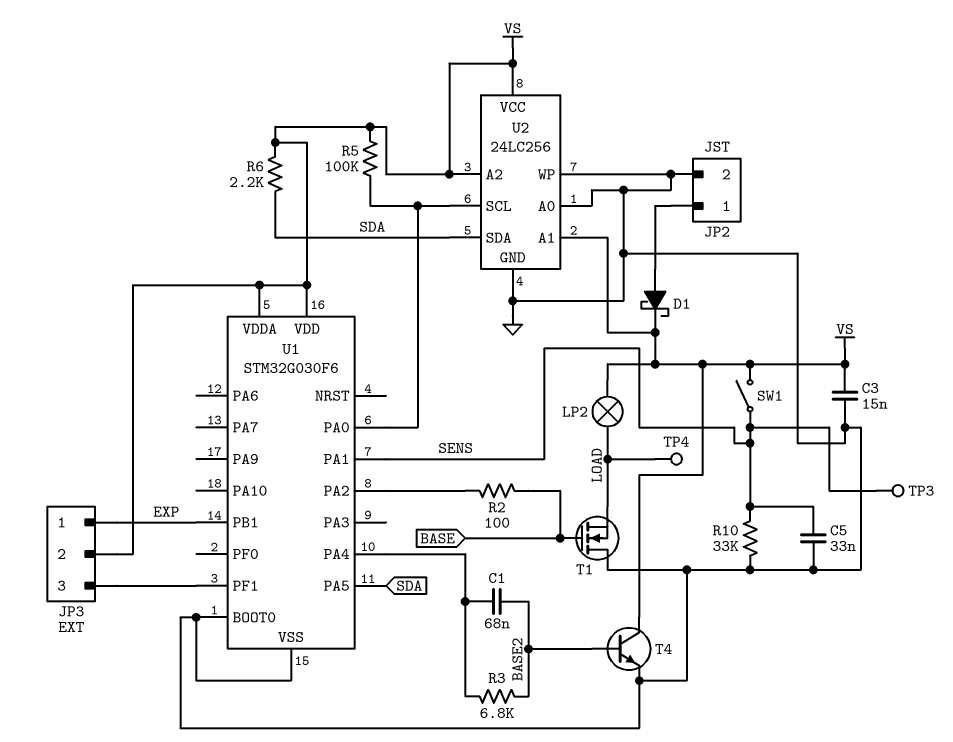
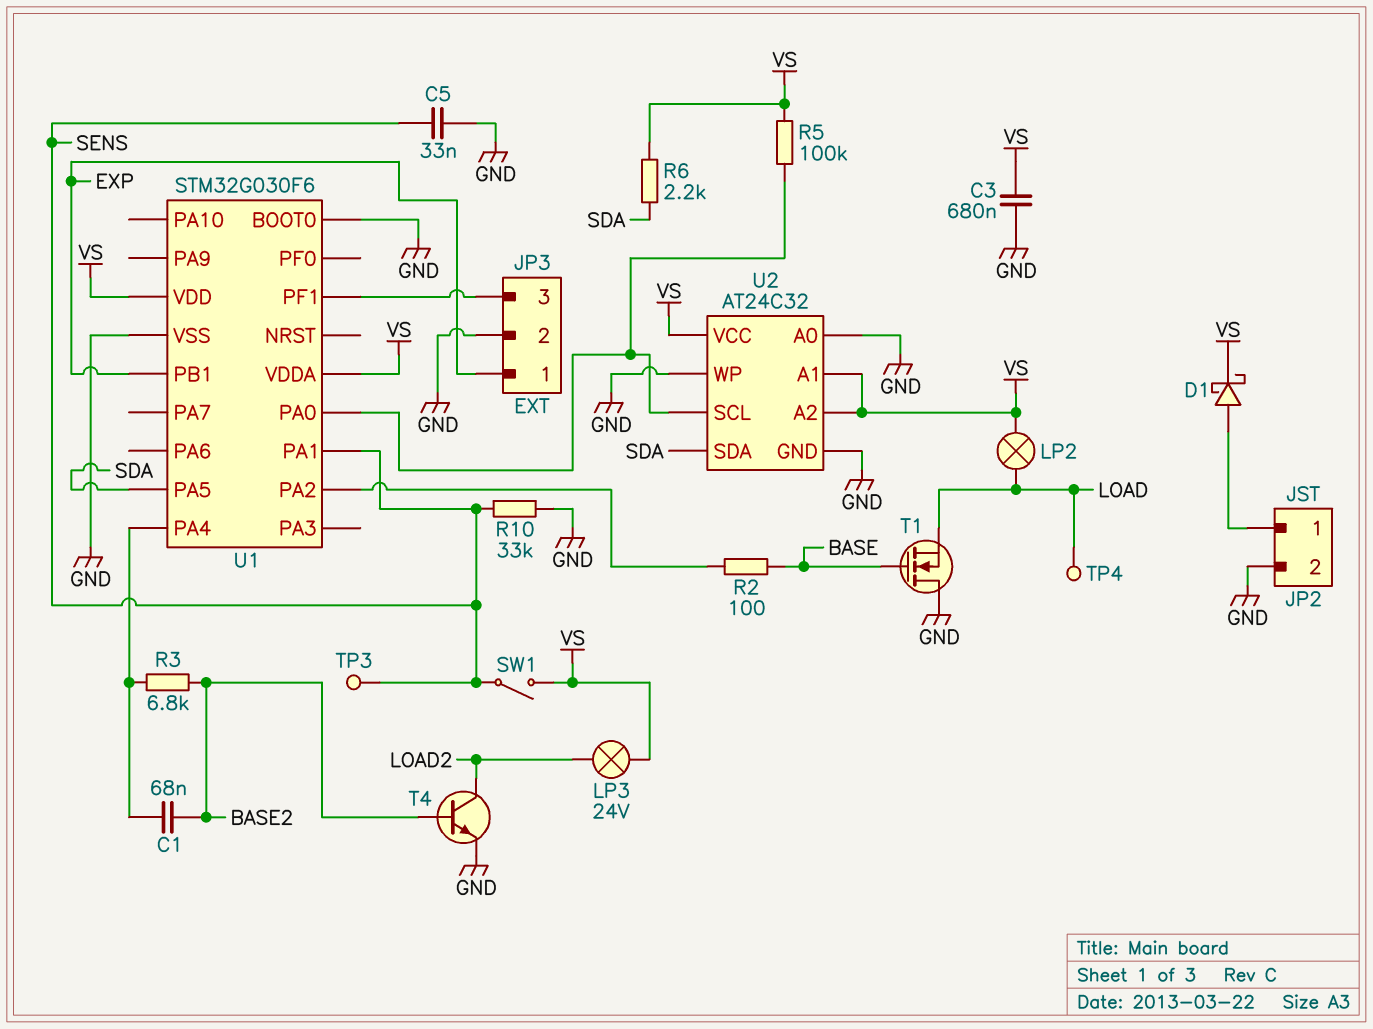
C3: 15nF (GND, VS) -> 680nF (GND, VS)
JP3 pin 2: VS -> GND
LP3: none -> lamp 24V (LOAD2, VS)
T4: NPN (B BASE2, C VS, E GND) -> NPN (B BASE2, C LOAD2, E GND)
U2: 24LC256 -> AT24C32

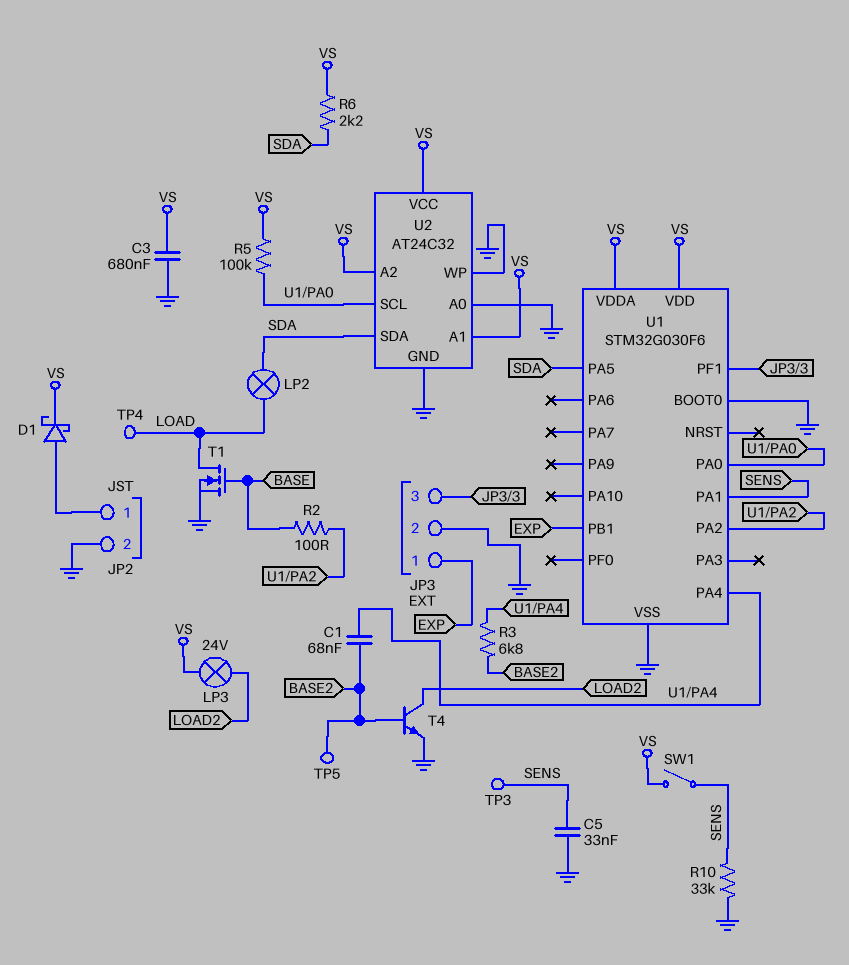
LP2: lamp (LOAD, VS) -> lamp (LOAD, SDA)
T1: NMOS (G BASE, D GND, S LOAD) -> NMOS (G BASE, D LOAD, S GND)
TP5: none -> test point (BASE2)

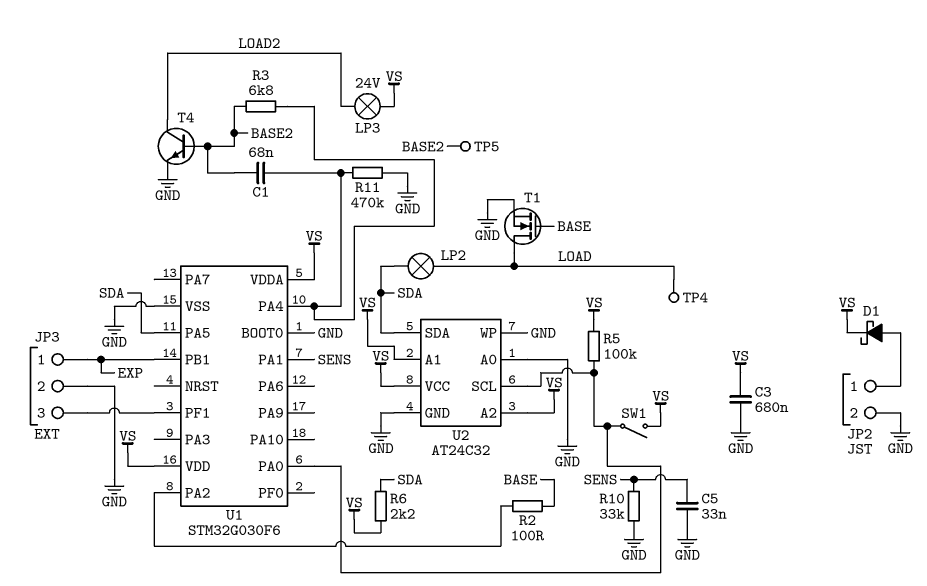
R11: none -> 470k (GND, U1/PA4)
SW1: switch (SENS, VS) -> switch (U1/PA0, VS)
TP3: test point (SENS) -> none

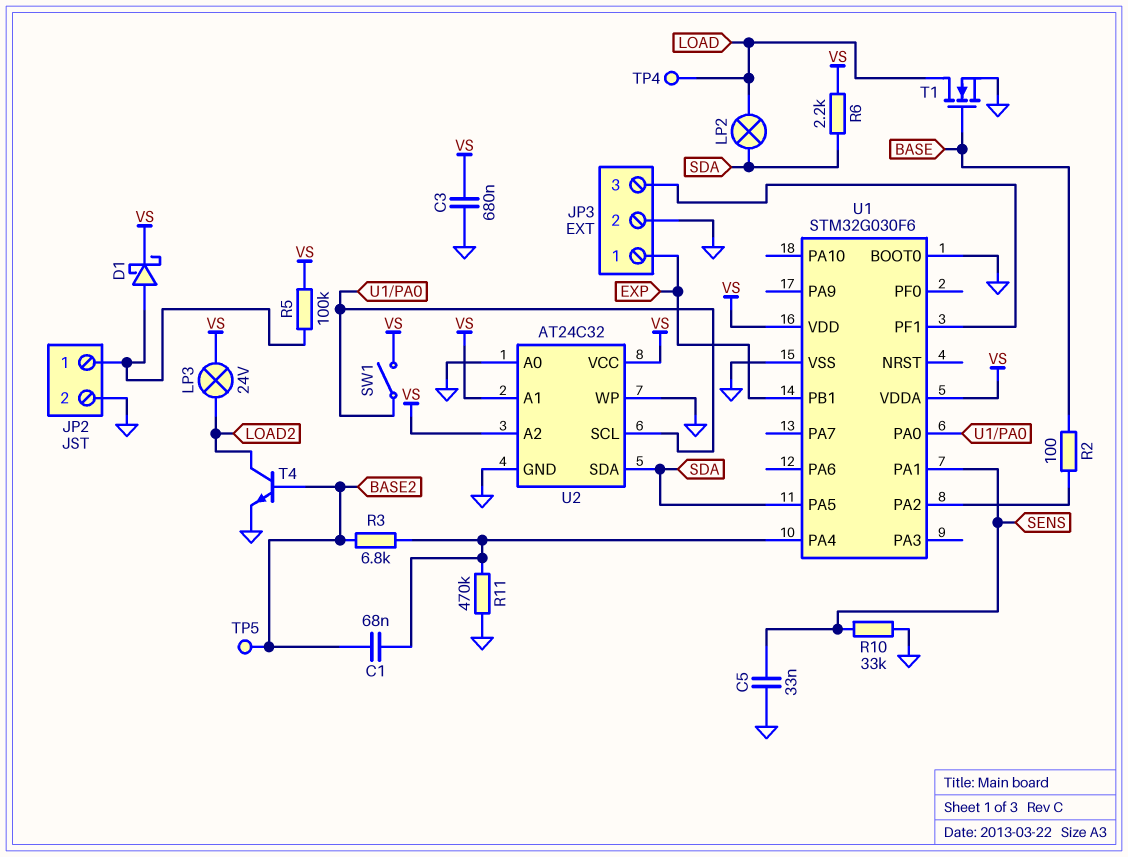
R5: 100k (U1/PA0, VS) -> 100k (JP2/1, VS)

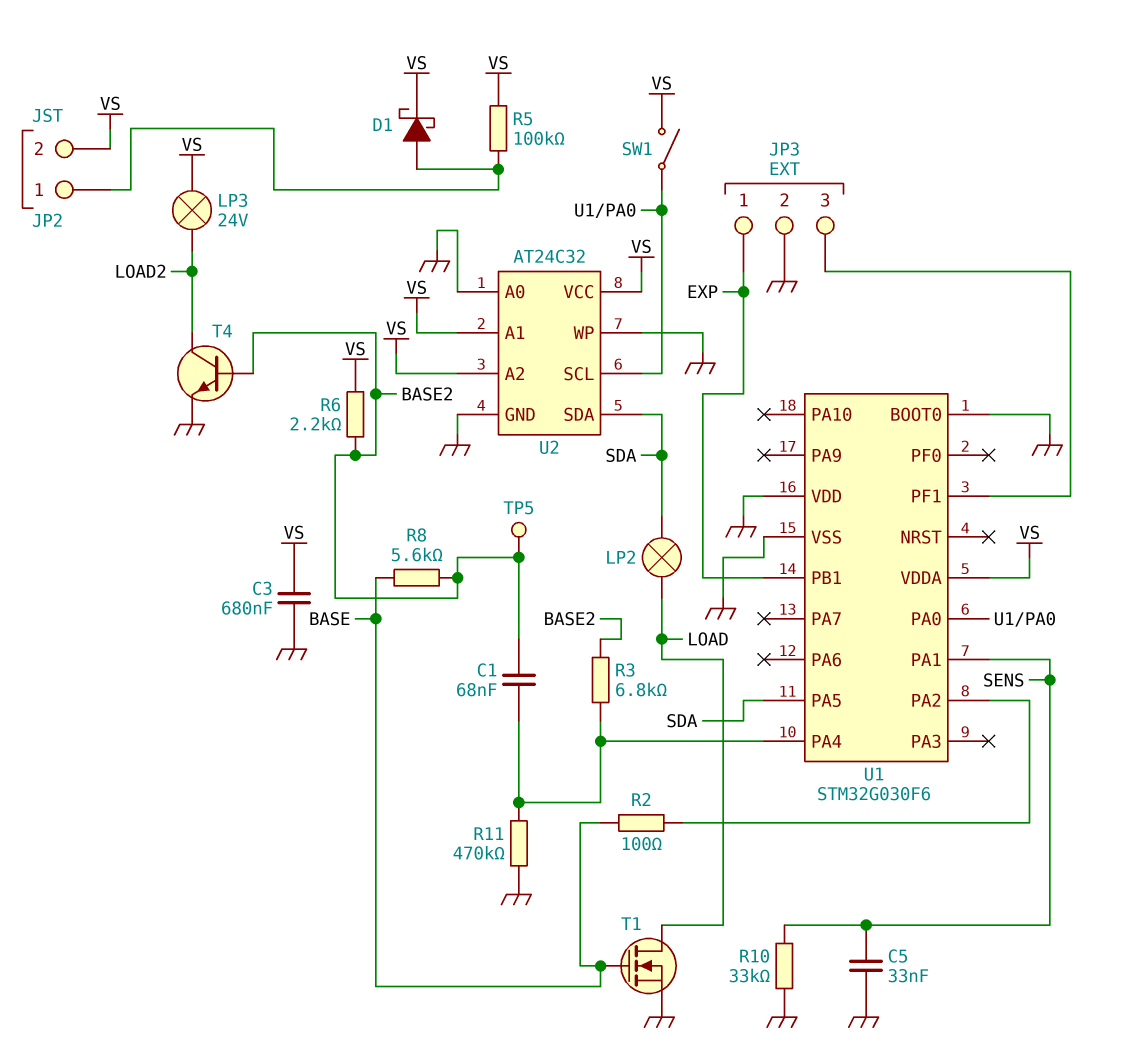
JP2 pin 2: GND -> VS
R6: 2.2k (SDA, VS) -> 2.2k (BASE2, VS)
R8: none -> 5.6k (BASE, BASE2)
TP4: test point (LOAD) -> none
U1 pin VDD: VS -> GND

